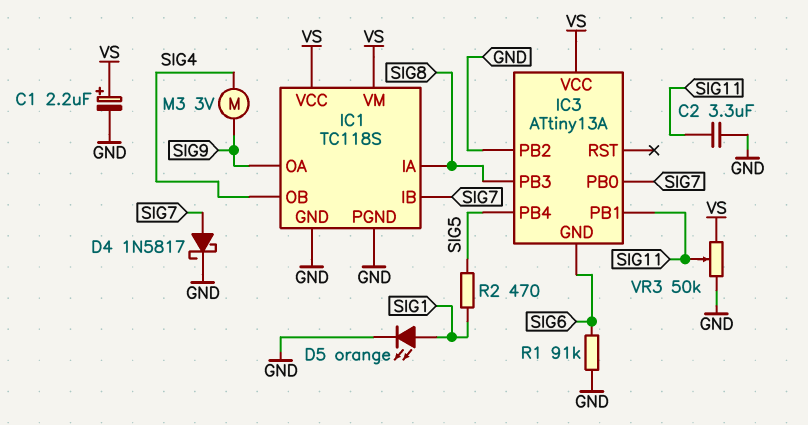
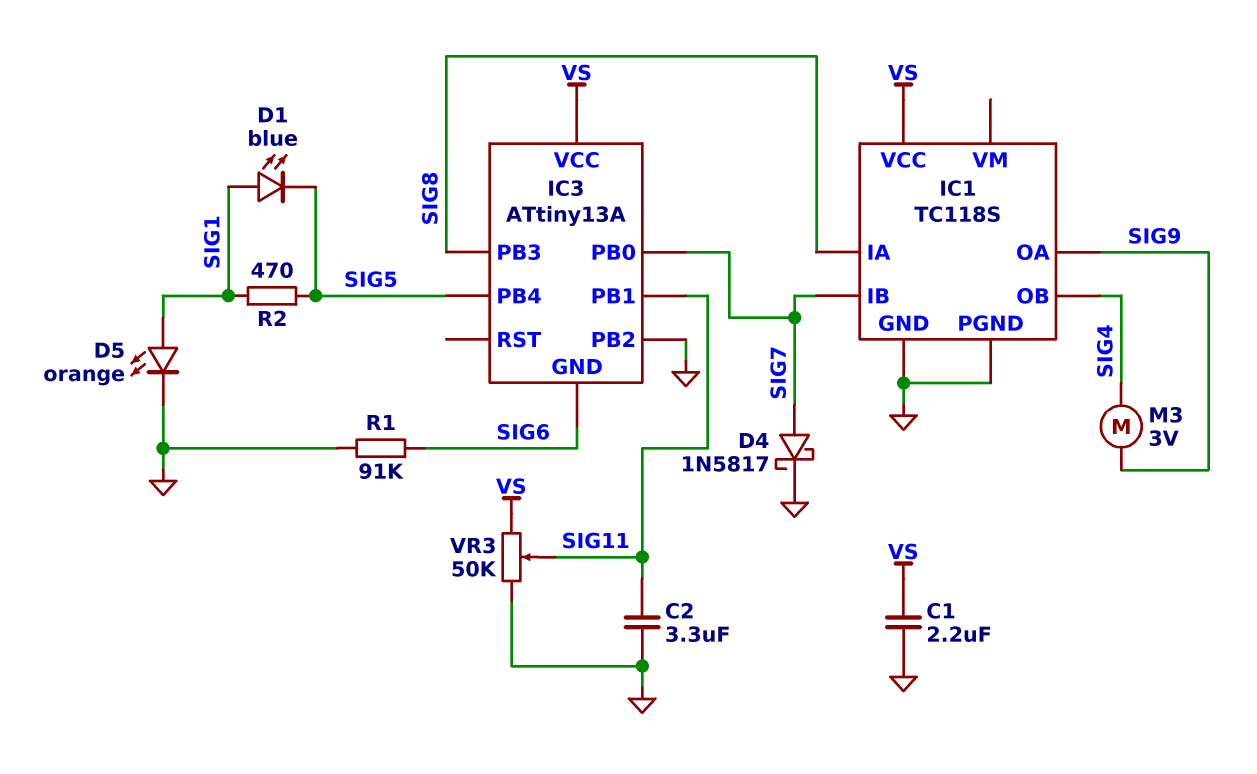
C1: 2.2uF (plus VS, minus GND) -> 2.2uF (GND, VS)
D1: none -> LED blue (A SIG1, K SIG5)
IC1 pin VM: VS -> none

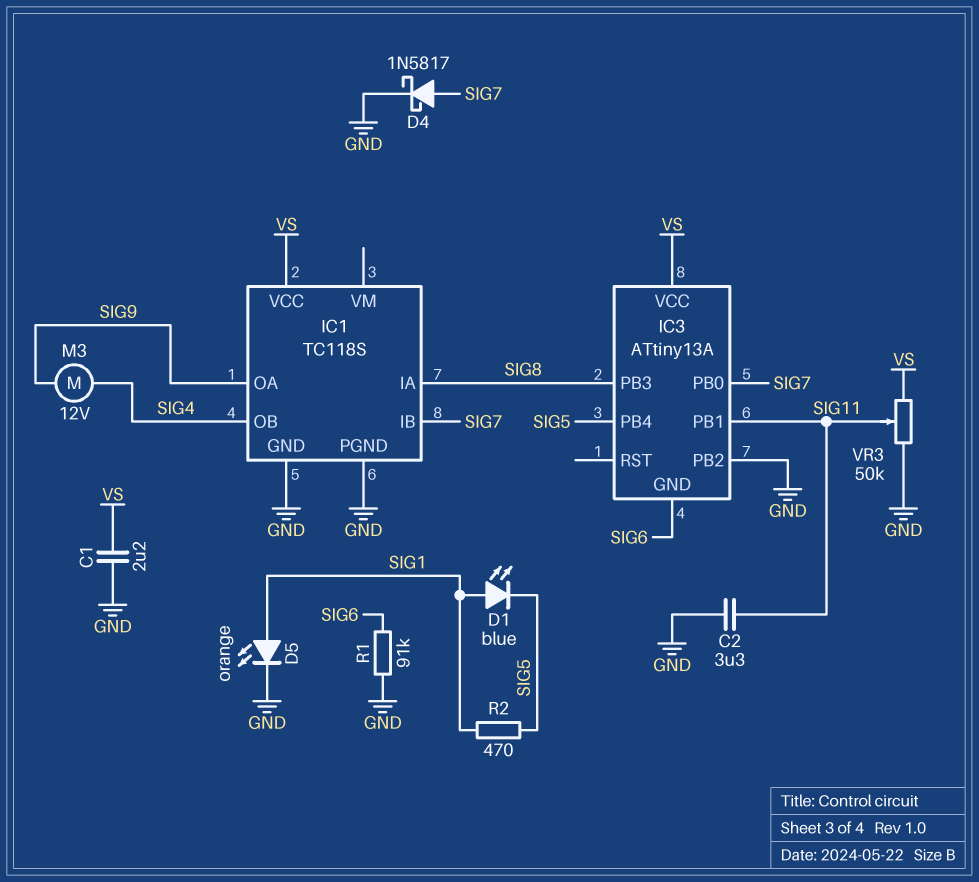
M3: motor 3V (SIG4, SIG9) -> motor 12V (SIG4, SIG9)

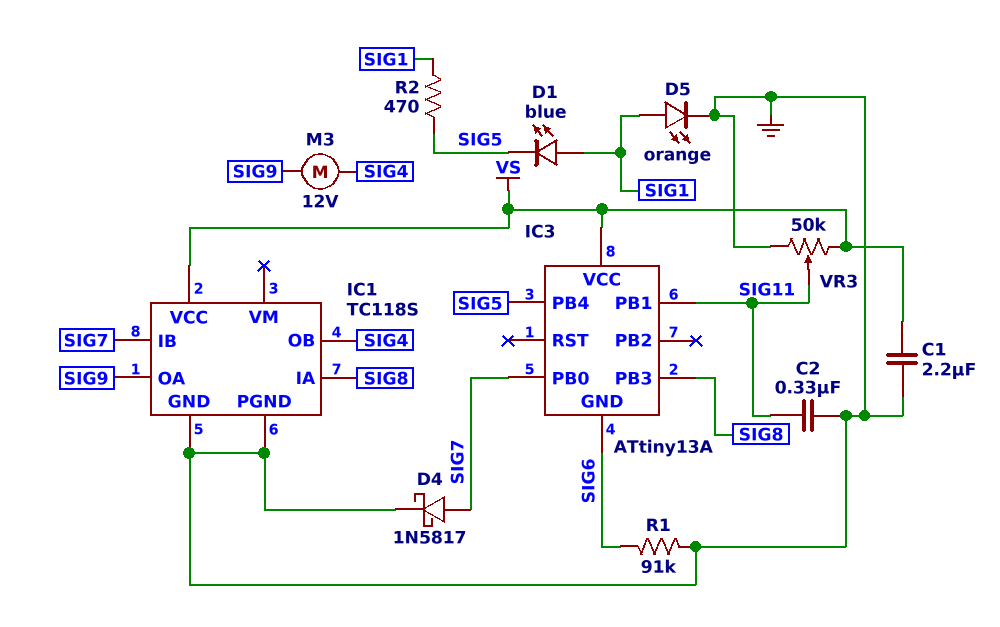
C2: 3.3uF (GND, SIG11) -> 330nF (GND, SIG11)
IC3 pin PB2: GND -> none

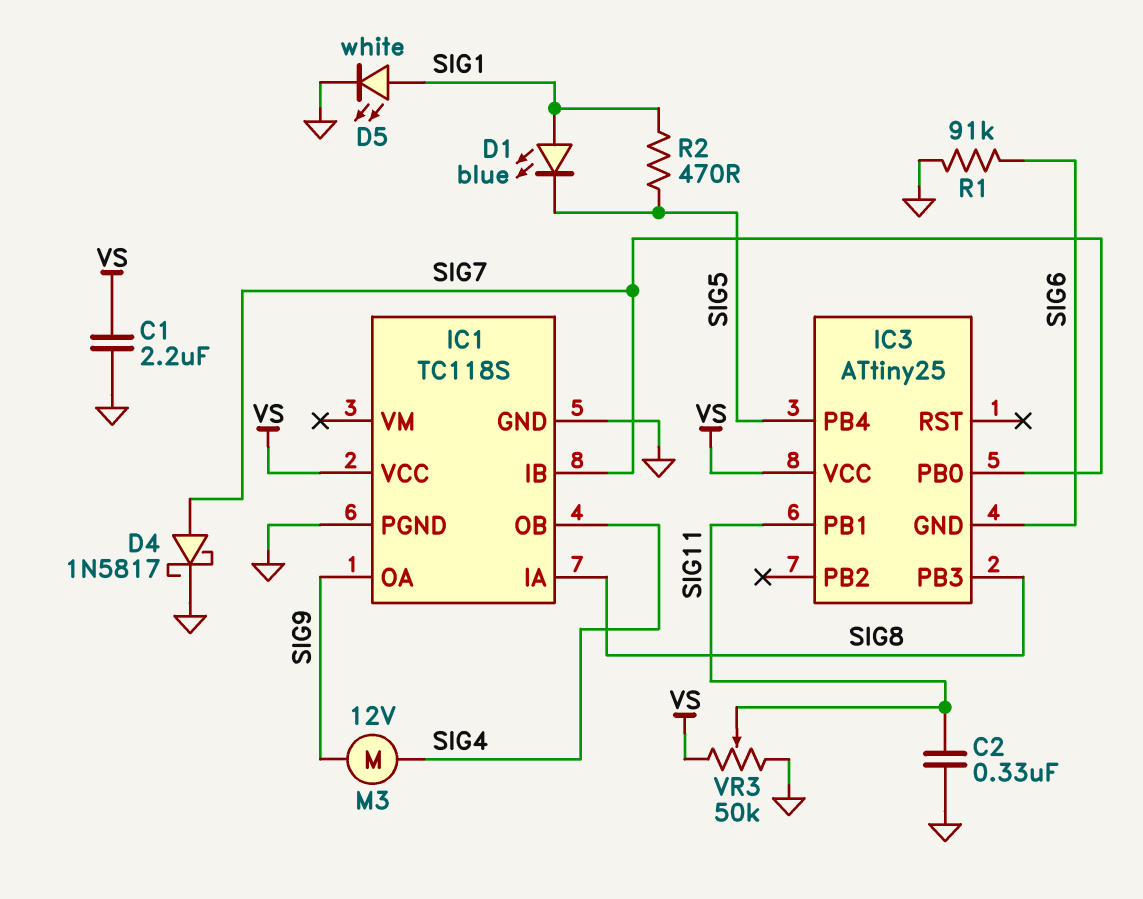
D5: LED orange (A SIG1, K GND) -> LED white (A SIG1, K GND)
IC3: ATtiny13A -> ATtiny25

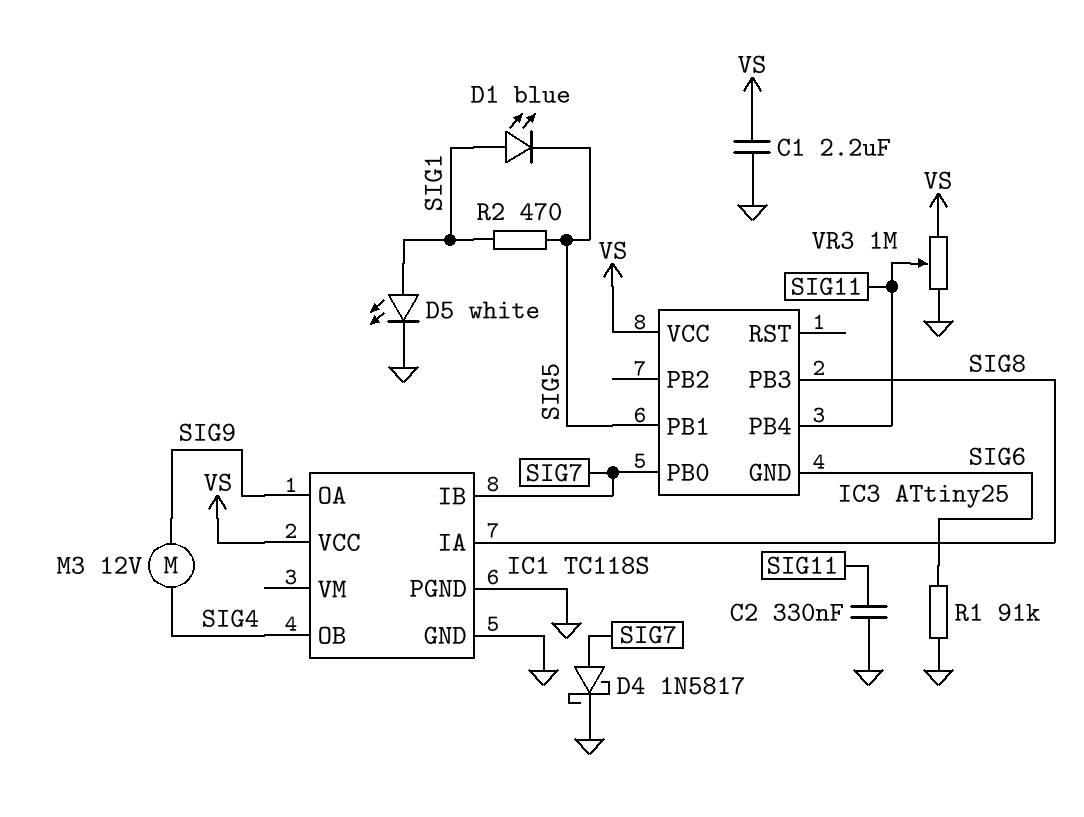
IC3 pin PB1: SIG11 -> SIG5
IC3 pin PB4: SIG5 -> SIG11
VR3: 50k (GND, VS, wiper SIG11) -> 1M (GND, VS, wiper SIG11)

